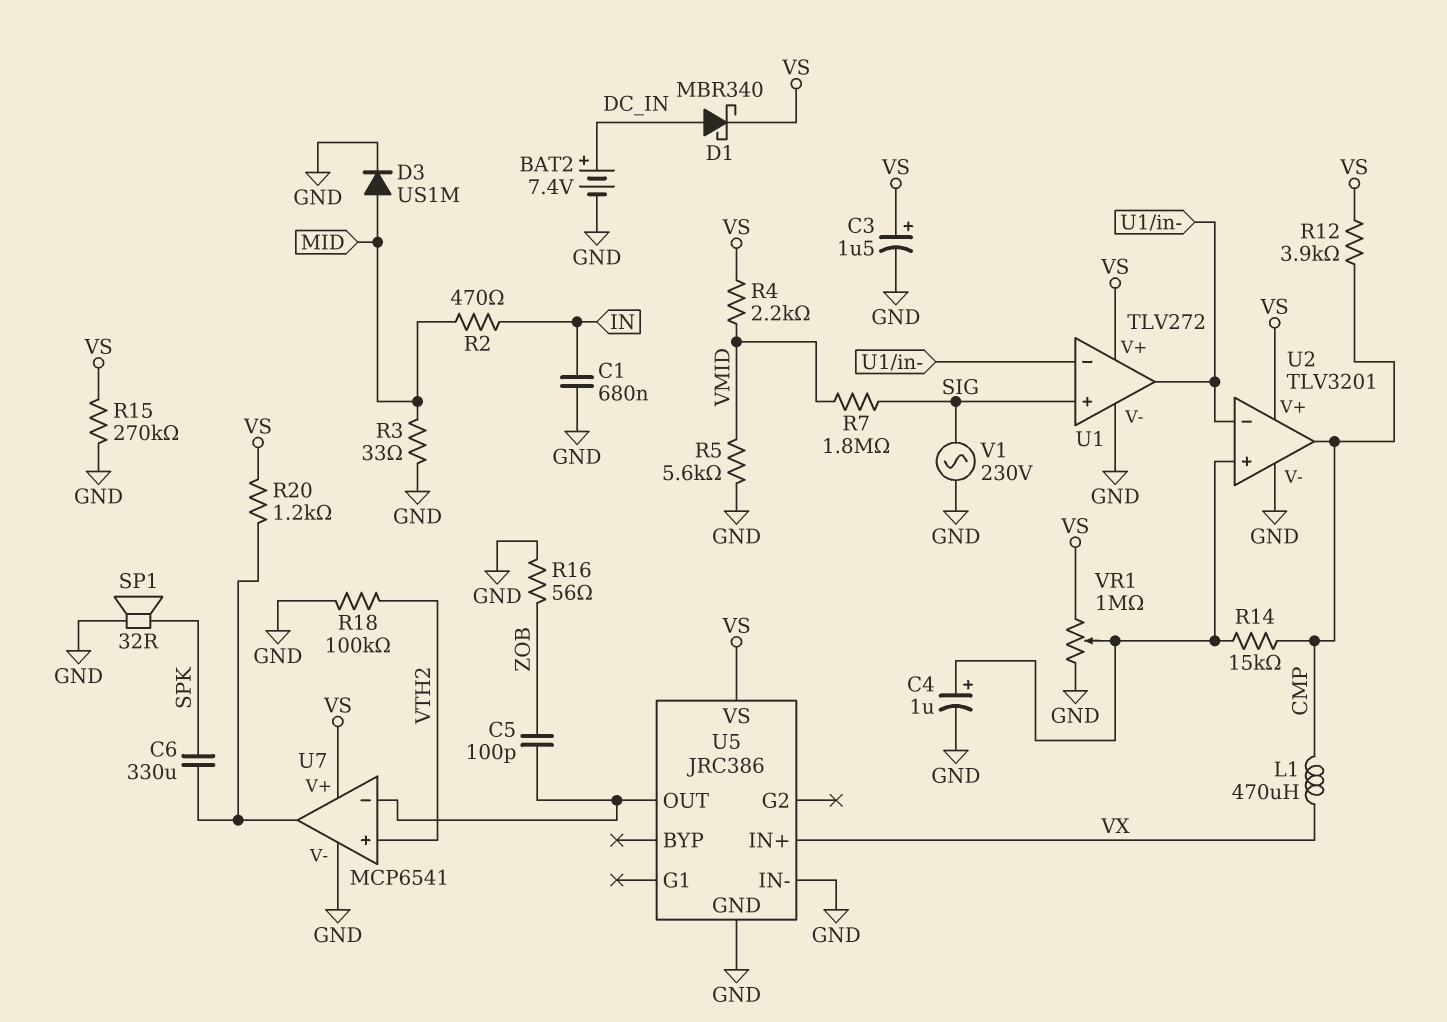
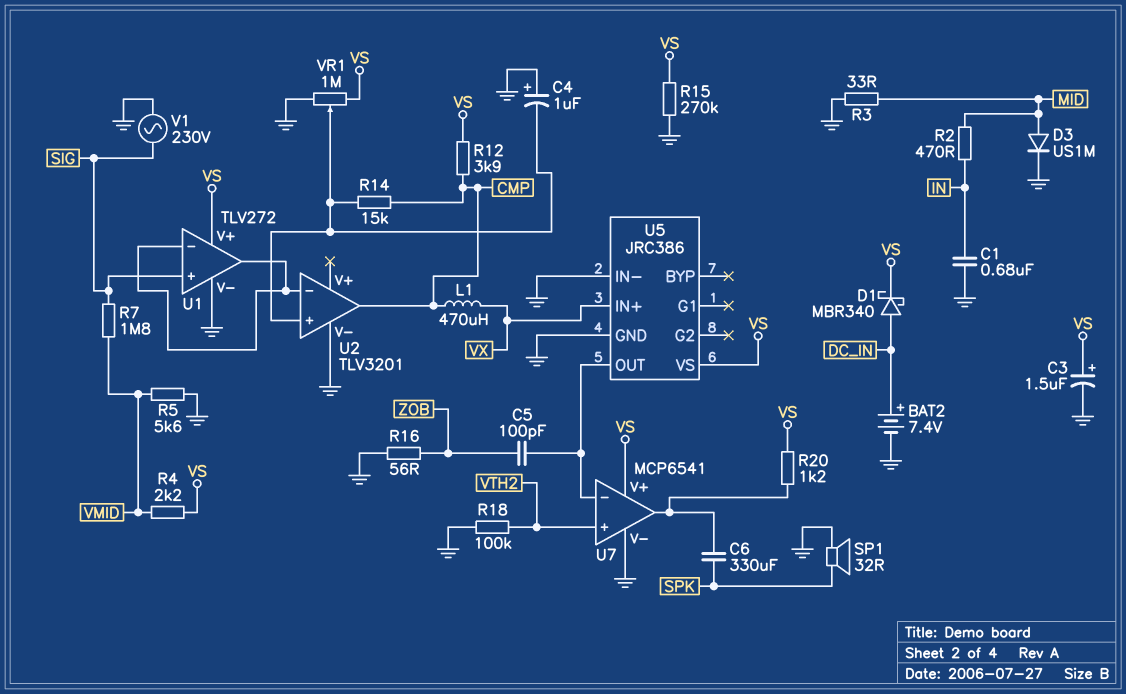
C4: 1uF (plus U2/in+, minus GND) -> 1uF (plus GND, minus U2/in+)
U2 pin V+: VS -> none

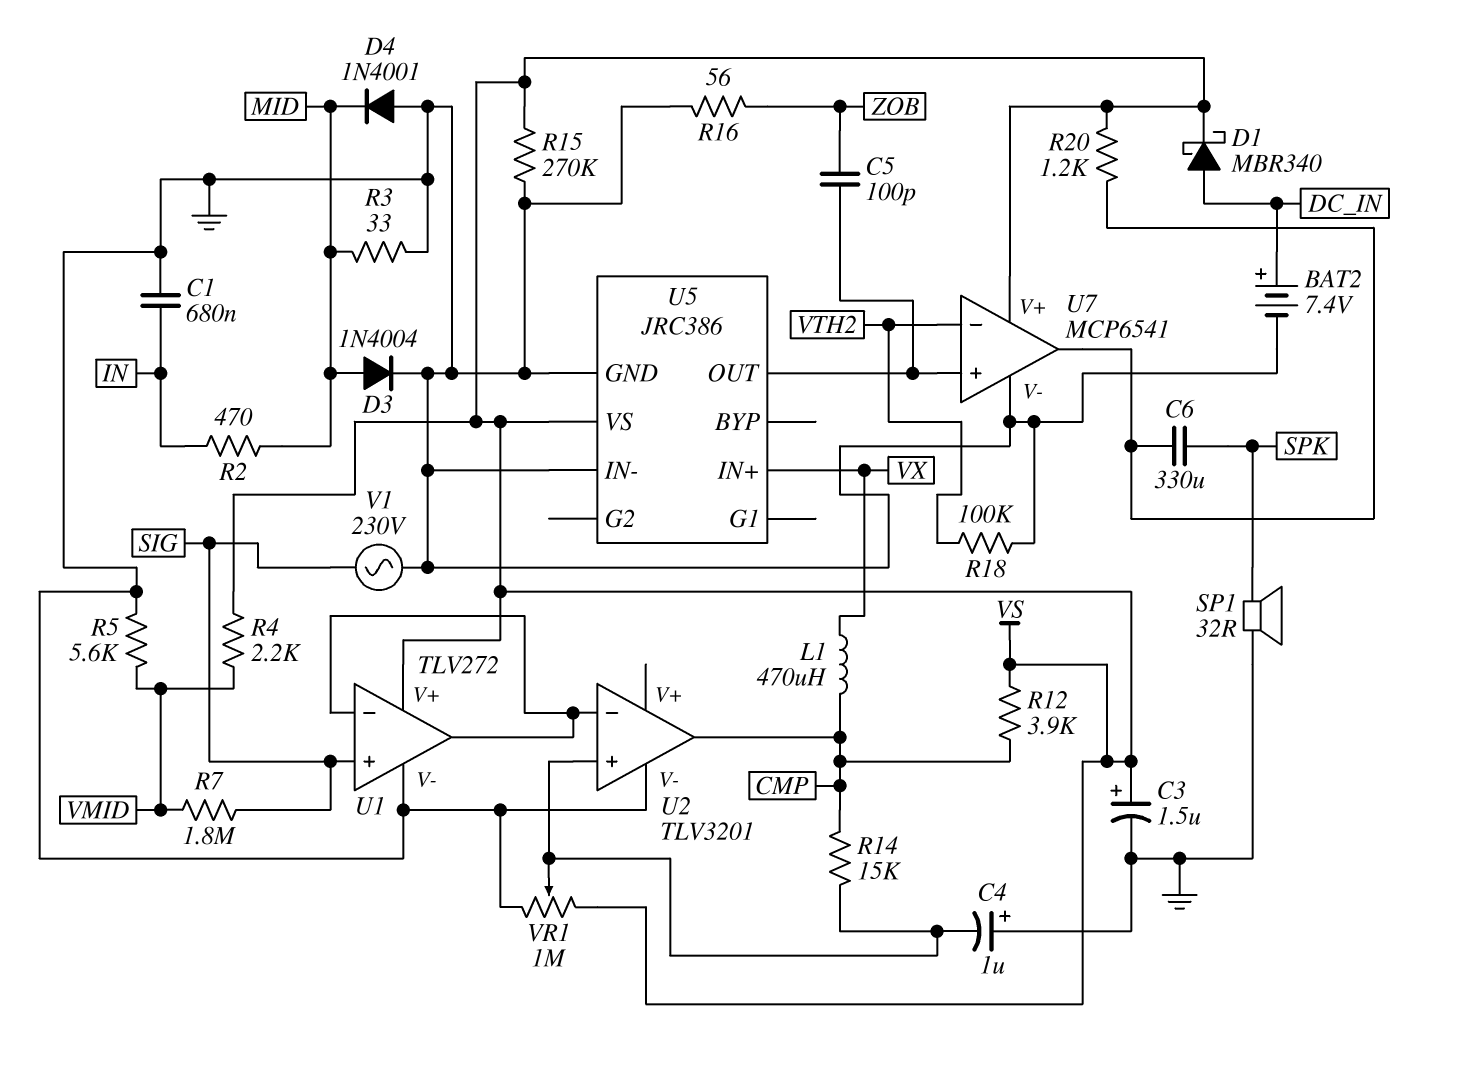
D3: diode US1M (A MID, K GND) -> diode 1N4004 (A MID, K GND)
D4: none -> diode 1N4001 (A GND, K MID)
U7 pin in+: VTH2 -> U5/OUT
U7 pin in-: U5/OUT -> VTH2

